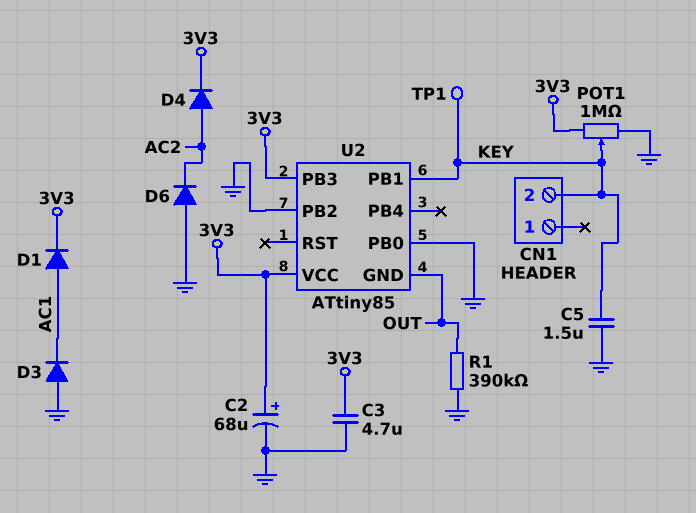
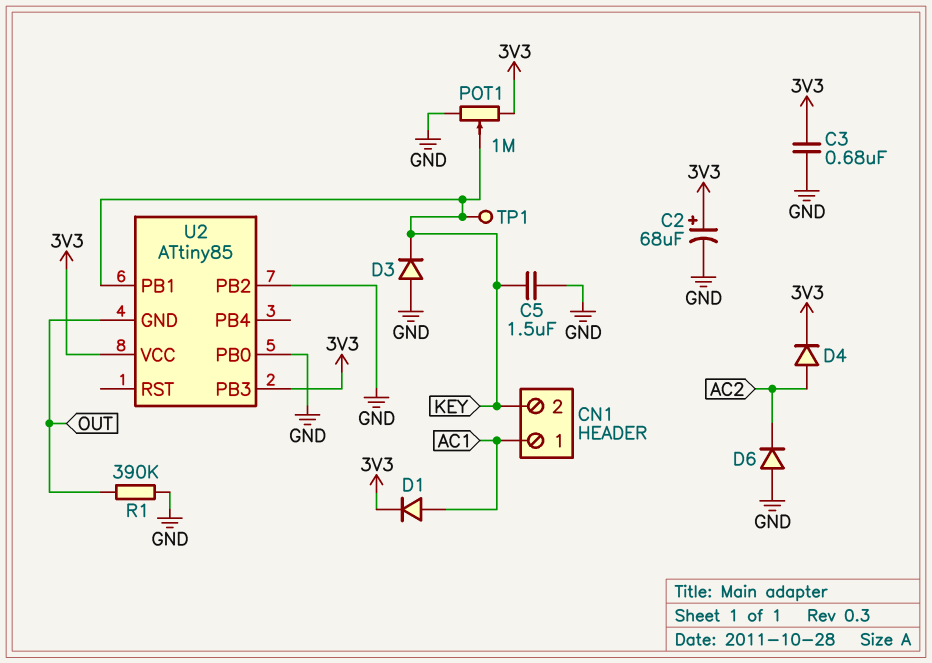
C3: 4.7uF (3V3, GND) -> 680nF (3V3, GND)
CN1 pin 1: none -> AC1
D3: diode (A GND, K AC1) -> diode (A GND, K KEY)

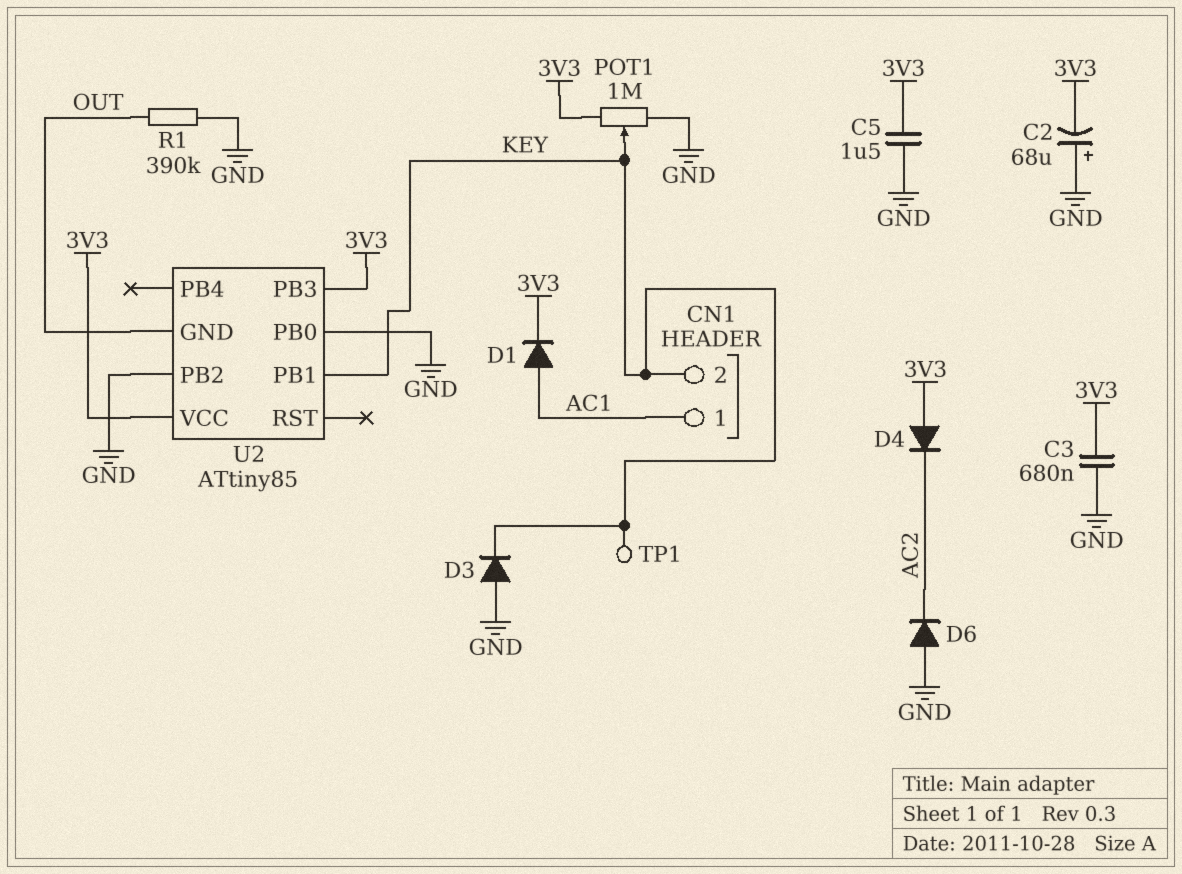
C2: 68uF (plus 3V3, minus GND) -> 68uF (plus GND, minus 3V3)
C5: 1.5uF (GND, KEY) -> 1.5uF (3V3, GND)
D4: diode (A AC2, K 3V3) -> diode (A 3V3, K AC2)

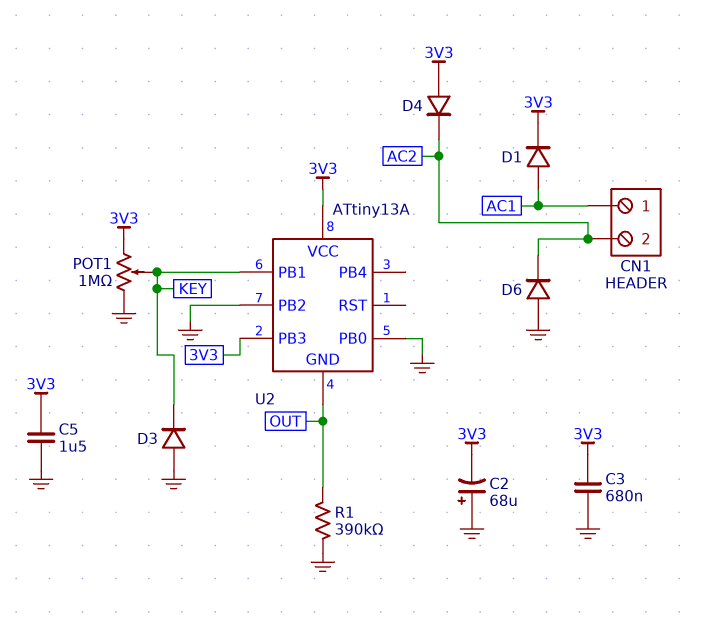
CN1 pin 2: KEY -> AC2
TP1: test point (KEY) -> none
U2: ATtiny85 -> ATtiny13A

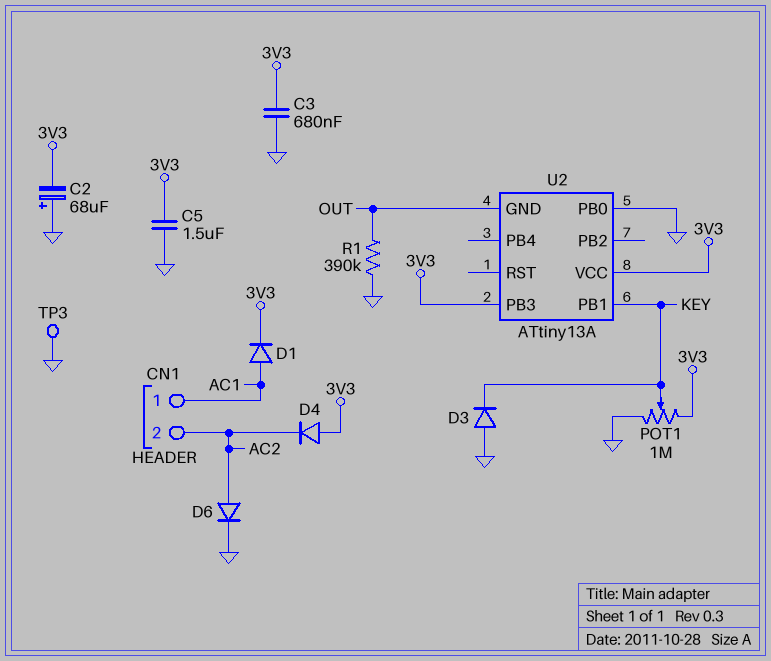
D6: diode (A GND, K AC2) -> diode (A AC2, K GND)
TP3: none -> test point (GND)
U2 pin PB2: GND -> none

